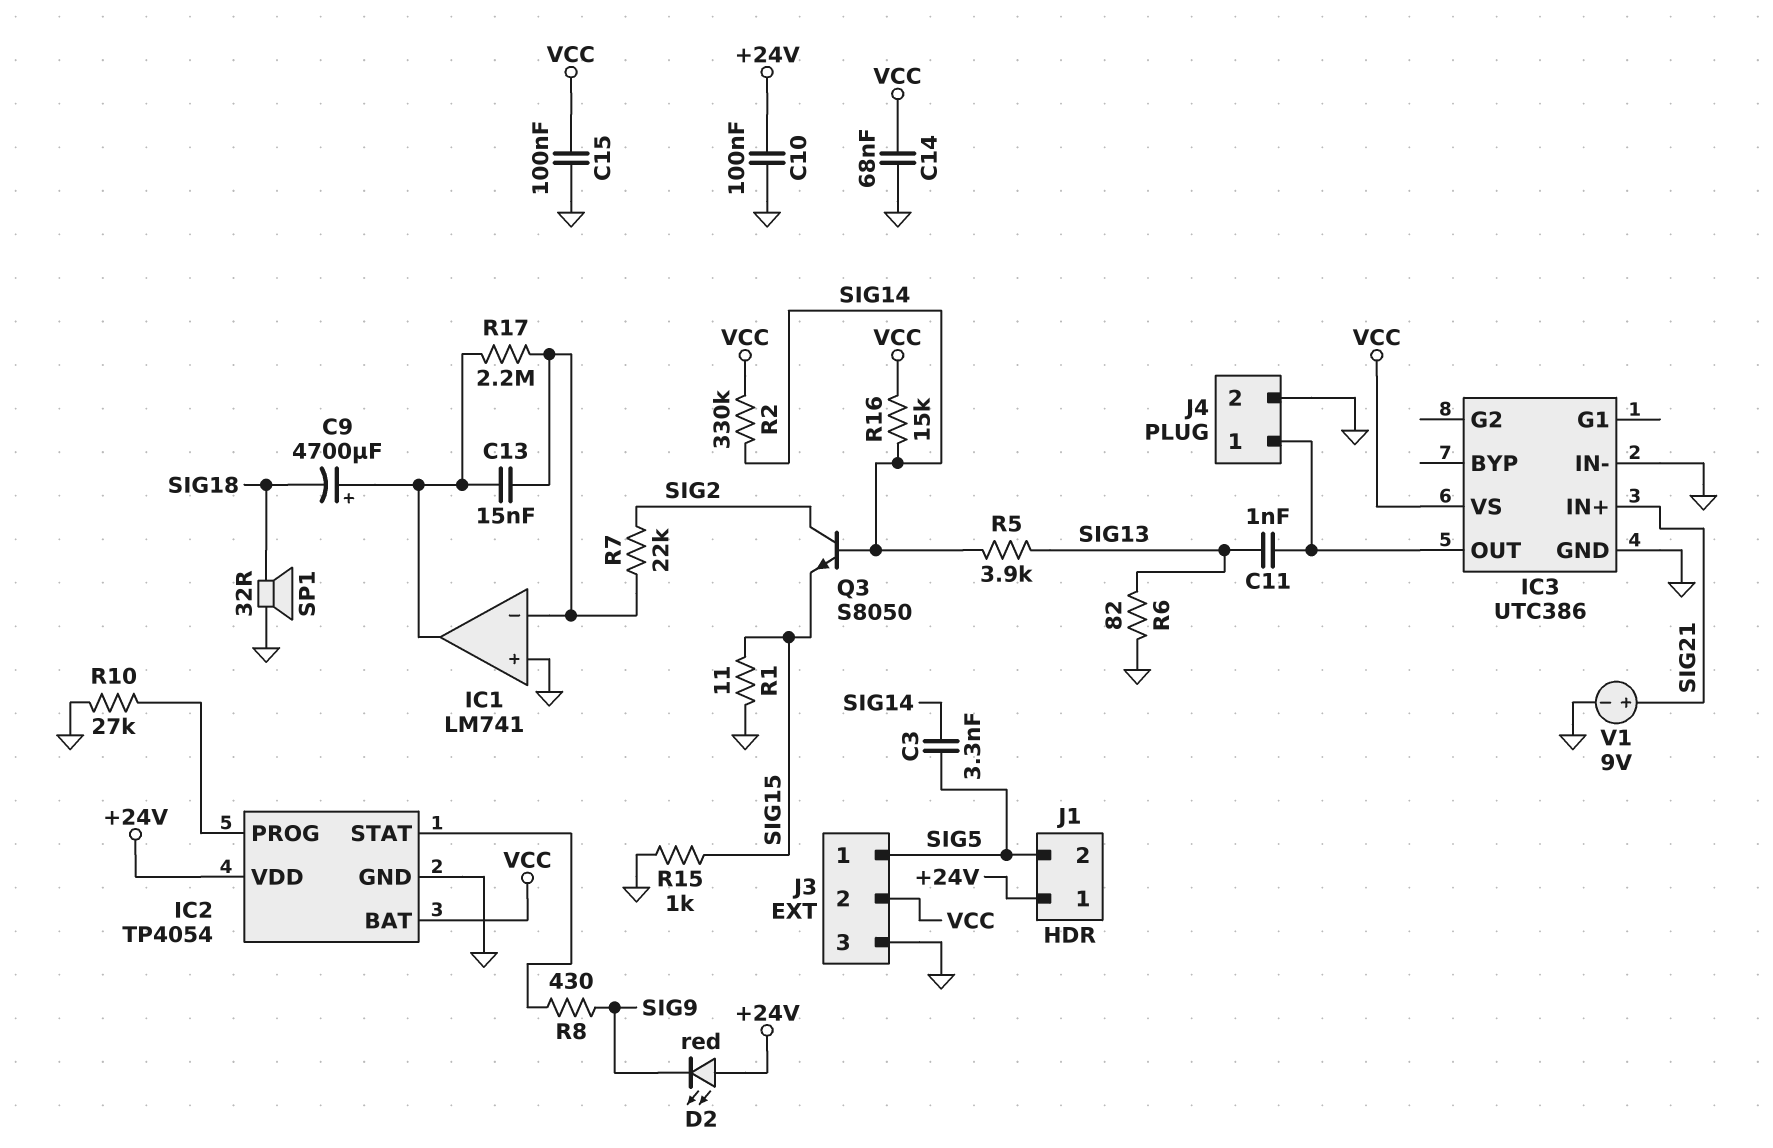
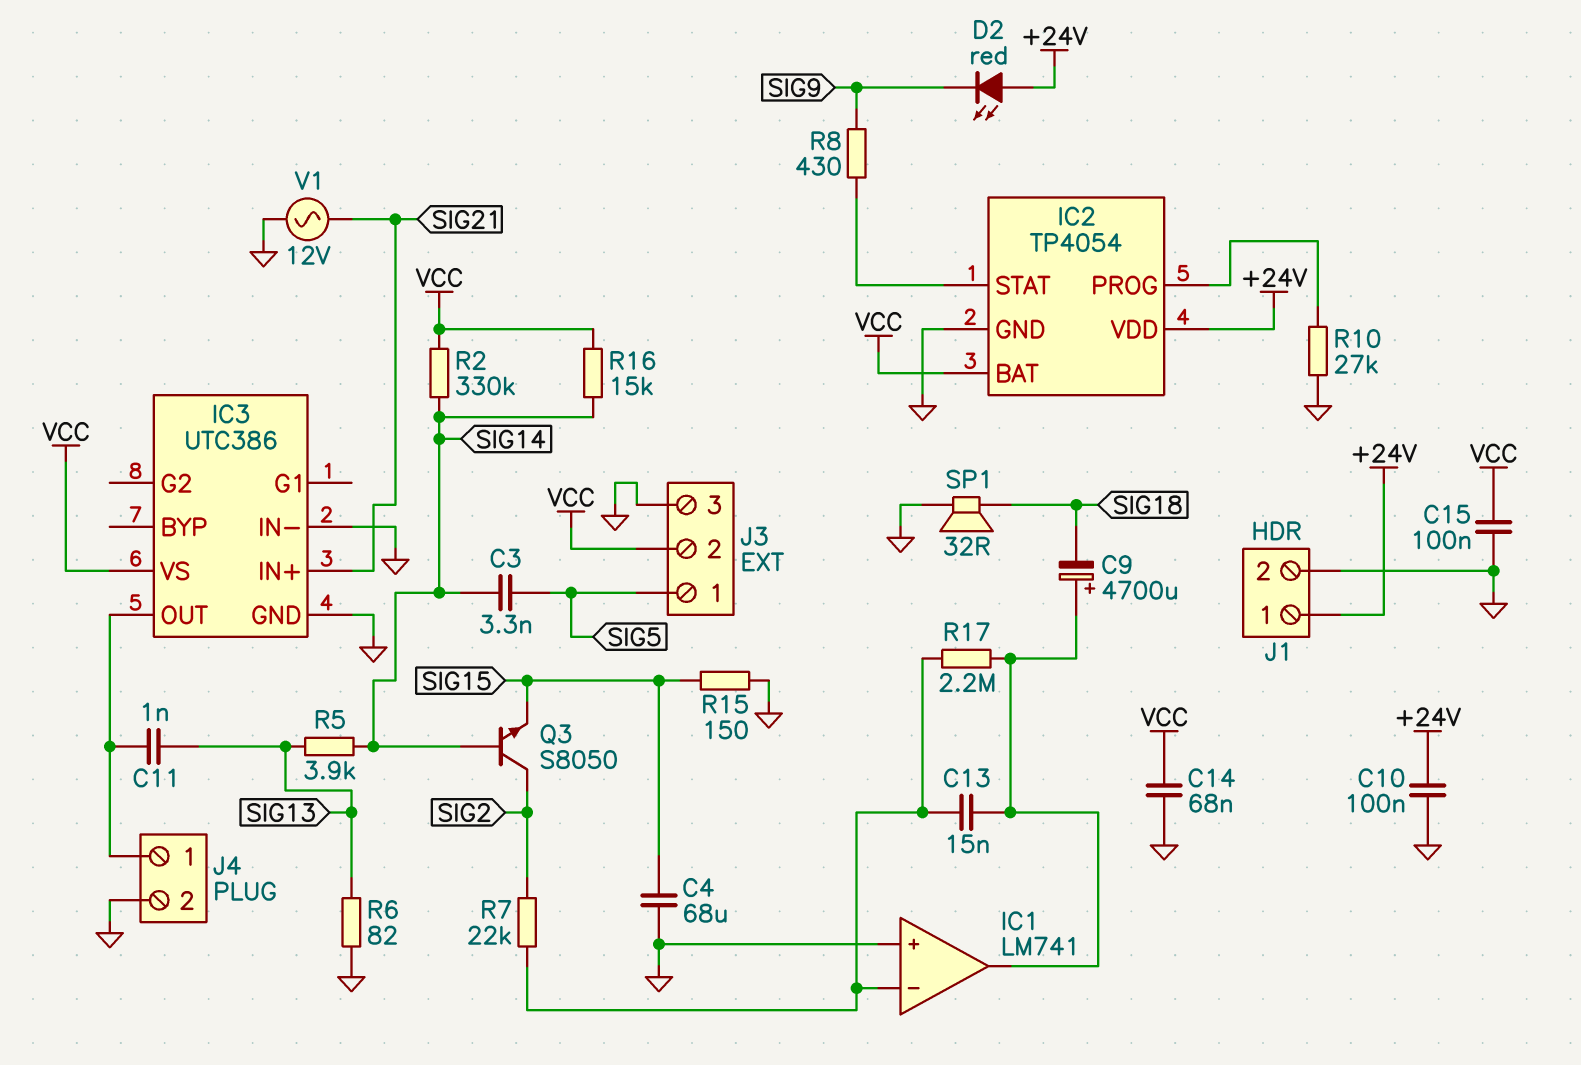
C4: none -> 68uF (GND, SIG15)
J1 pin 2: SIG5 -> GND
R1: 11 (GND, SIG15) -> none
R15: 1k (GND, SIG15) -> 150 (GND, SIG15)
V1: 9V (plus SIG21, minus GND) -> AC 12V (GND, SIG21)

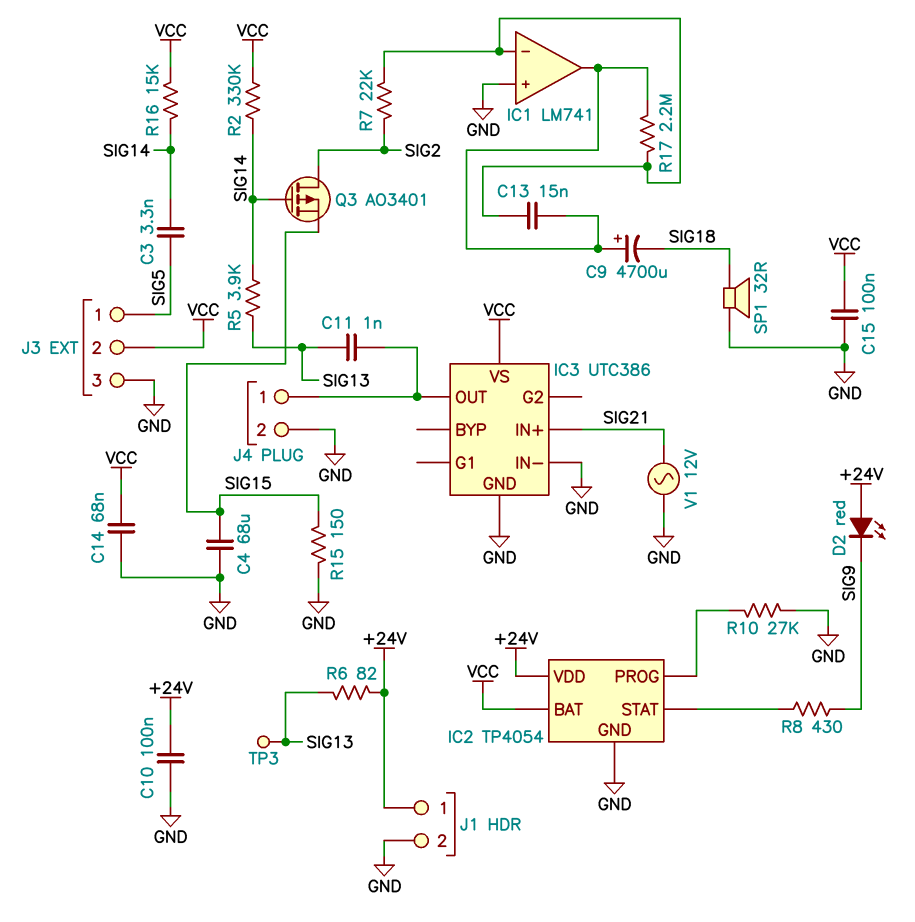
Q3: NPN S8050 (B SIG14, C SIG2, E SIG15) -> PMOS AO3401 (G SIG14, D SIG2, S SIG15)
R6: 82 (GND, SIG13) -> 82 (+24V, SIG13)
TP3: none -> test point (SIG13)

